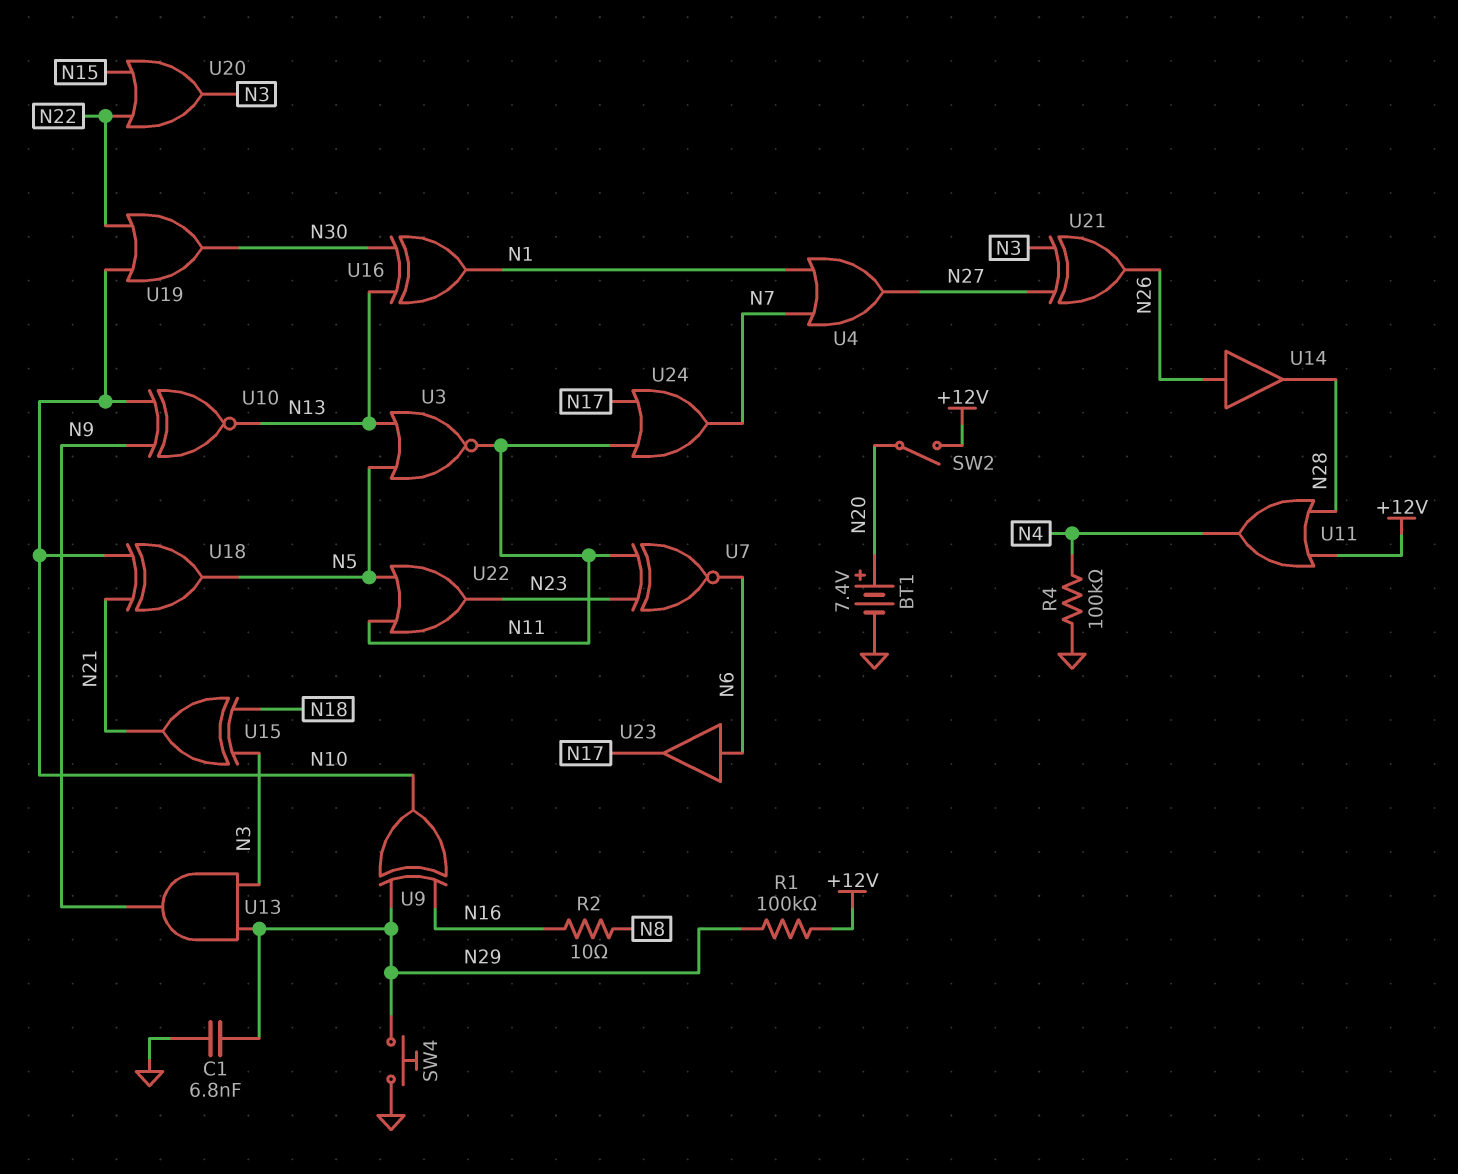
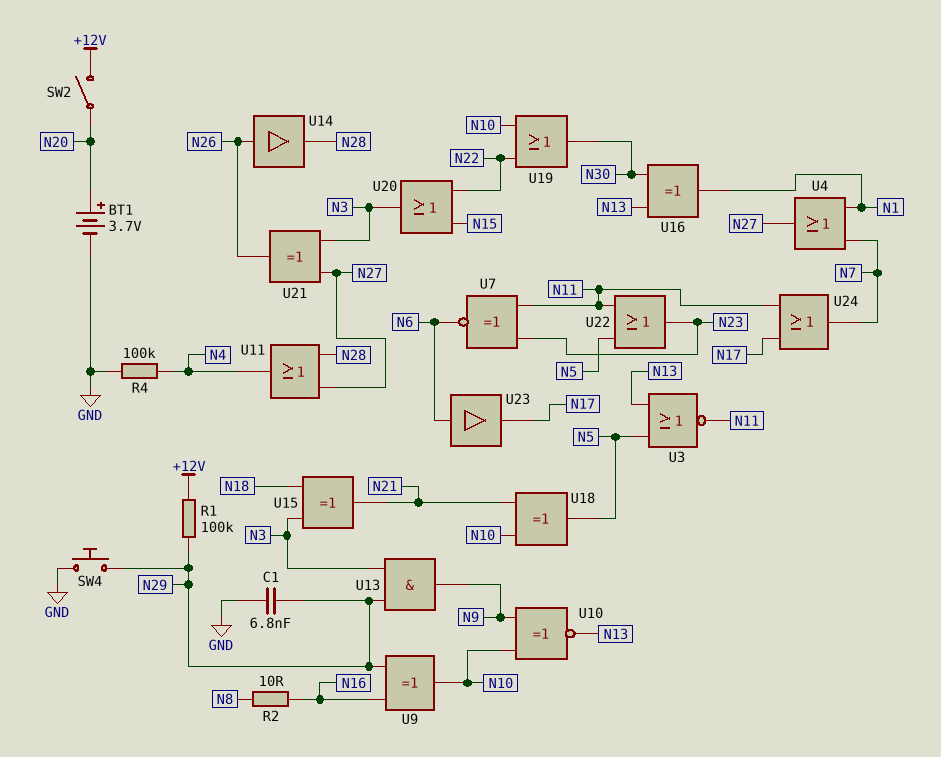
BT1: 7.4V (plus N20, minus GND) -> 3.7V (plus N20, minus GND)
U11: OR (in +12V, in N28, out N4) -> OR (in N27, in N28, out N4)

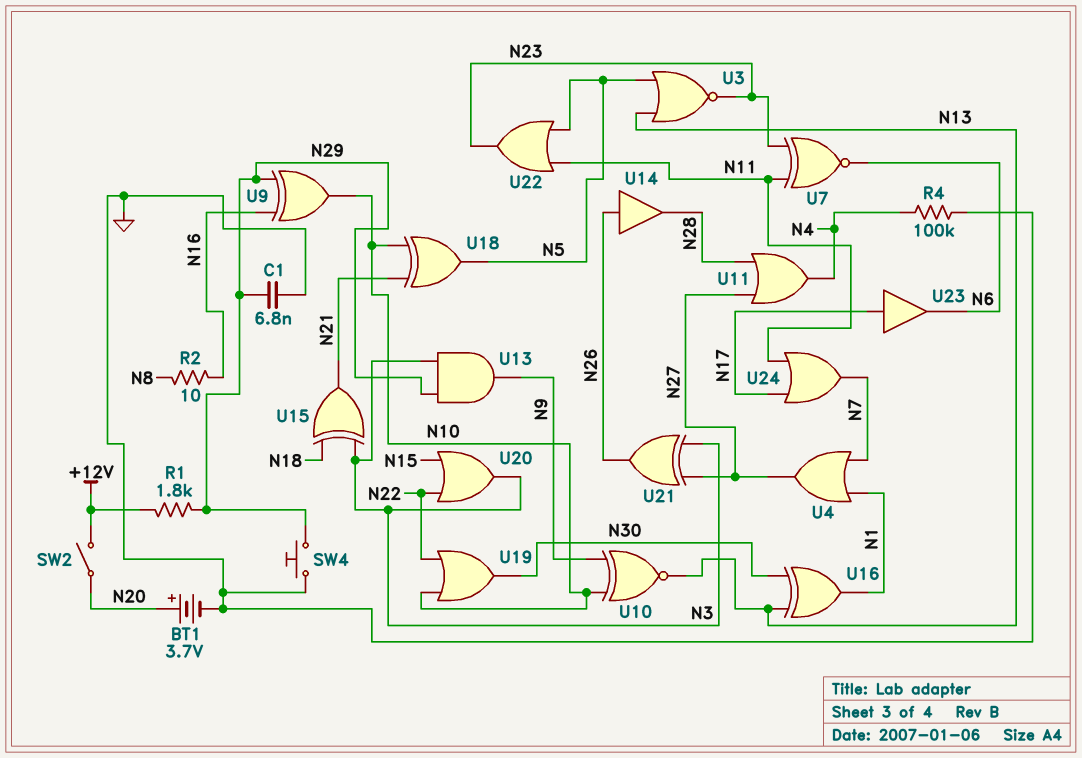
R1: 100k (+12V, N29) -> 1.8k (+12V, N29)
U3: NOR (in N5, in N13, out N11) -> NOR (in N5, in N13, out N23)
U23: buffer (in N6, out N17) -> buffer (in N17, out N6)

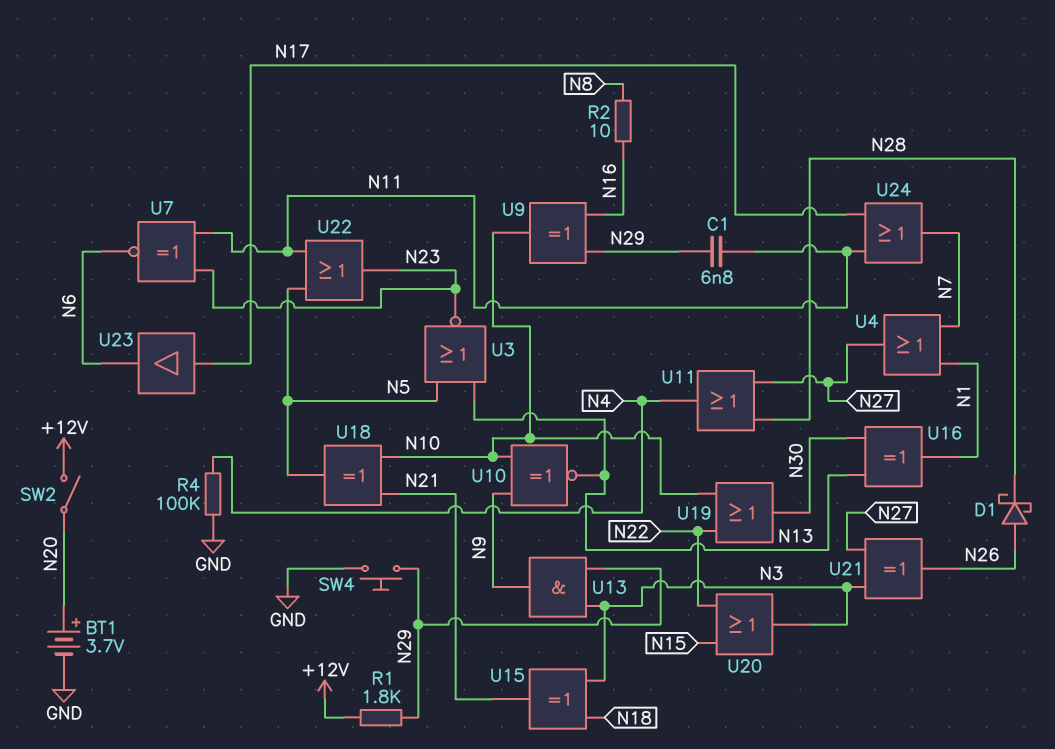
C1: 6.8nF (GND, N29) -> 6.8nF (N11, N29)
D1: none -> schottky (A N26, K N28)
U14: buffer (in N26, out N28) -> none

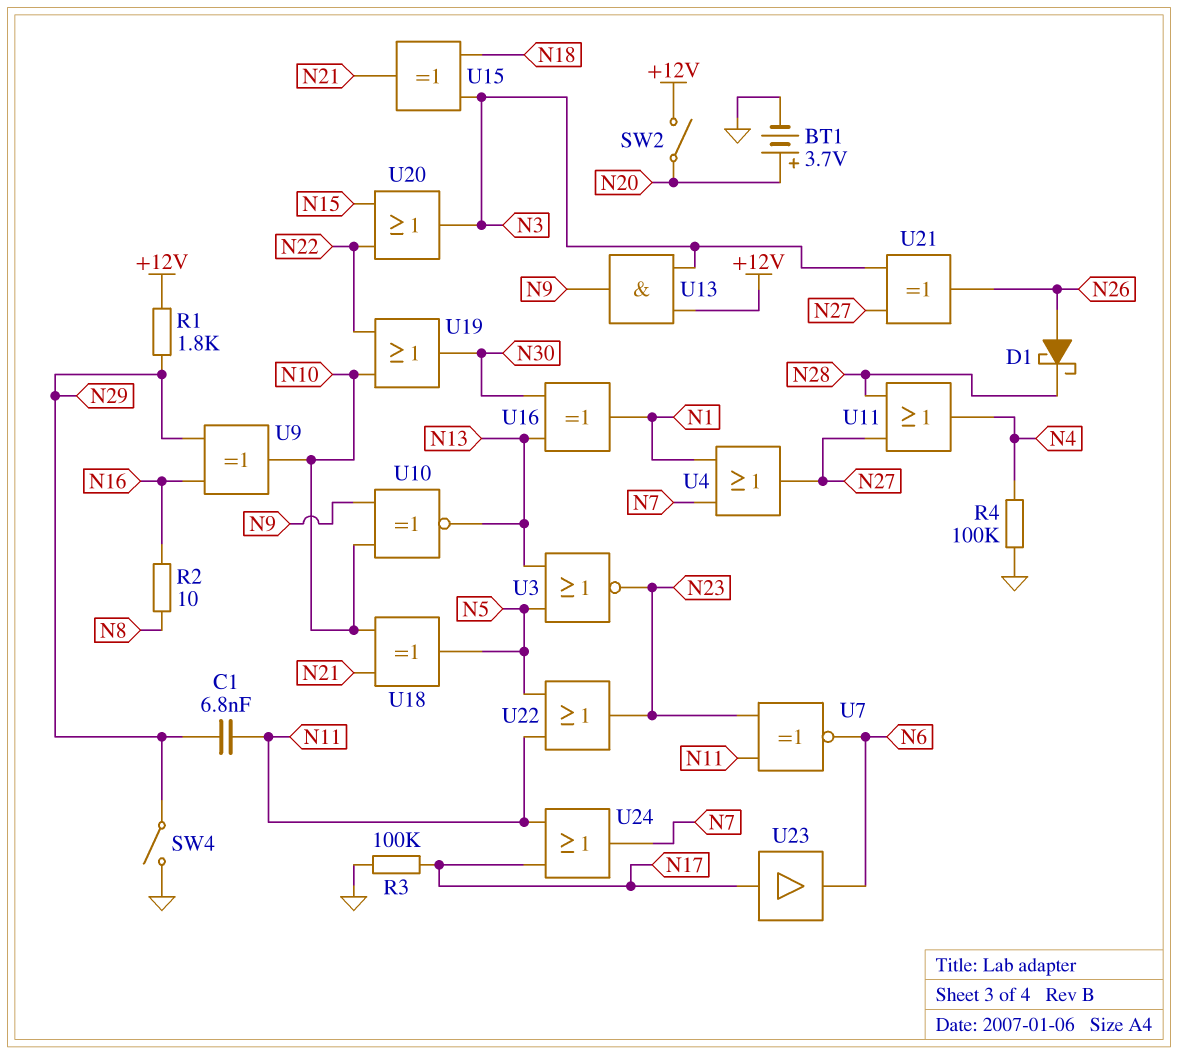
R3: none -> 100k (GND, N17)
SW4: button (GND, N29) -> switch (GND, N29)
U13: AND (in N3, in N29, out N9) -> AND (in +12V, in N3, out N9)

